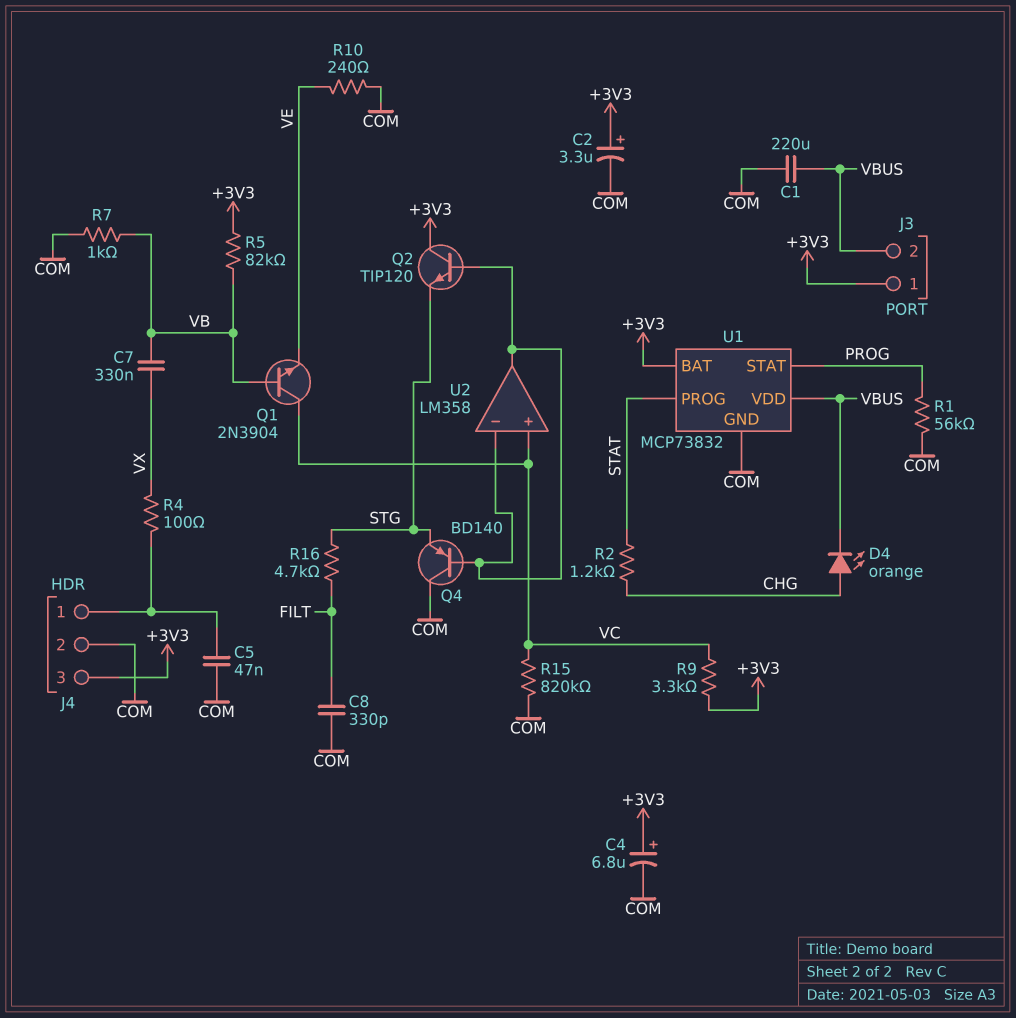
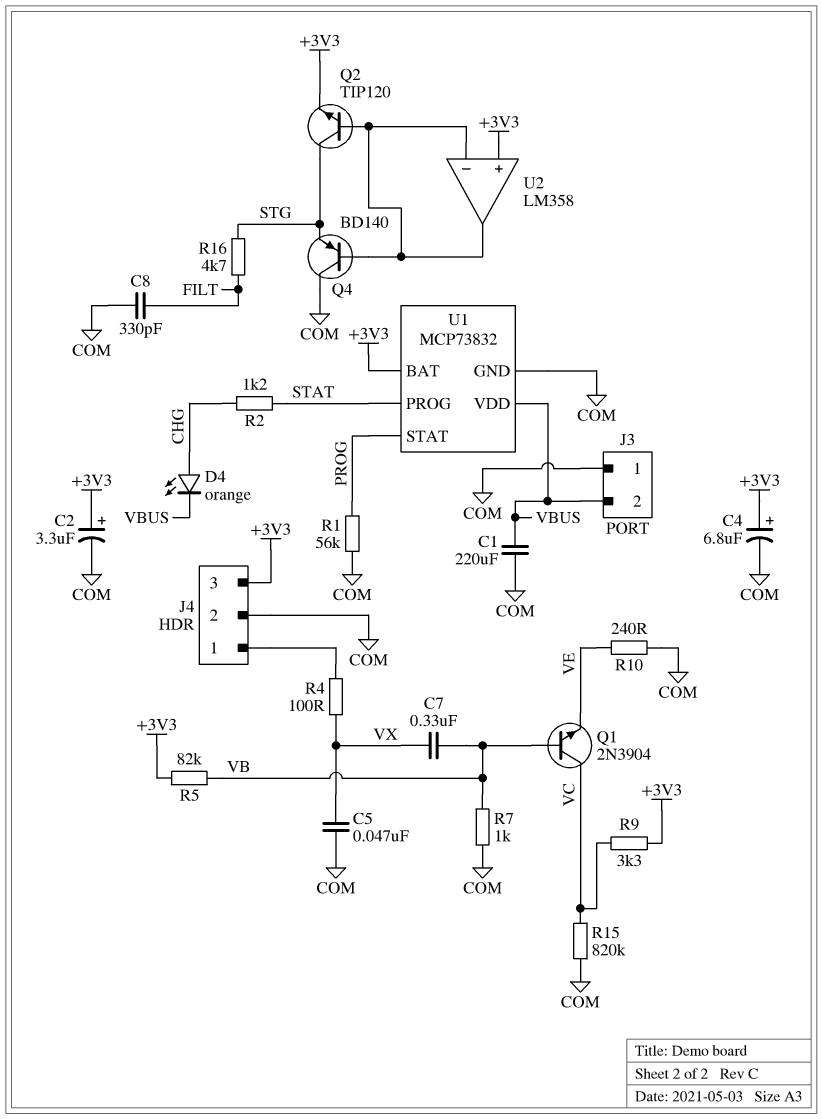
C5: 47nF (COM, J4/1) -> 47nF (COM, VX)
J3 pin 1: +3V3 -> COM
Q2: NPN TIP120 (B U2/in-, C +3V3, E STG) -> NPN TIP120 (B U2/in-, C STG, E +3V3)
U2 pin in+: VC -> +3V3

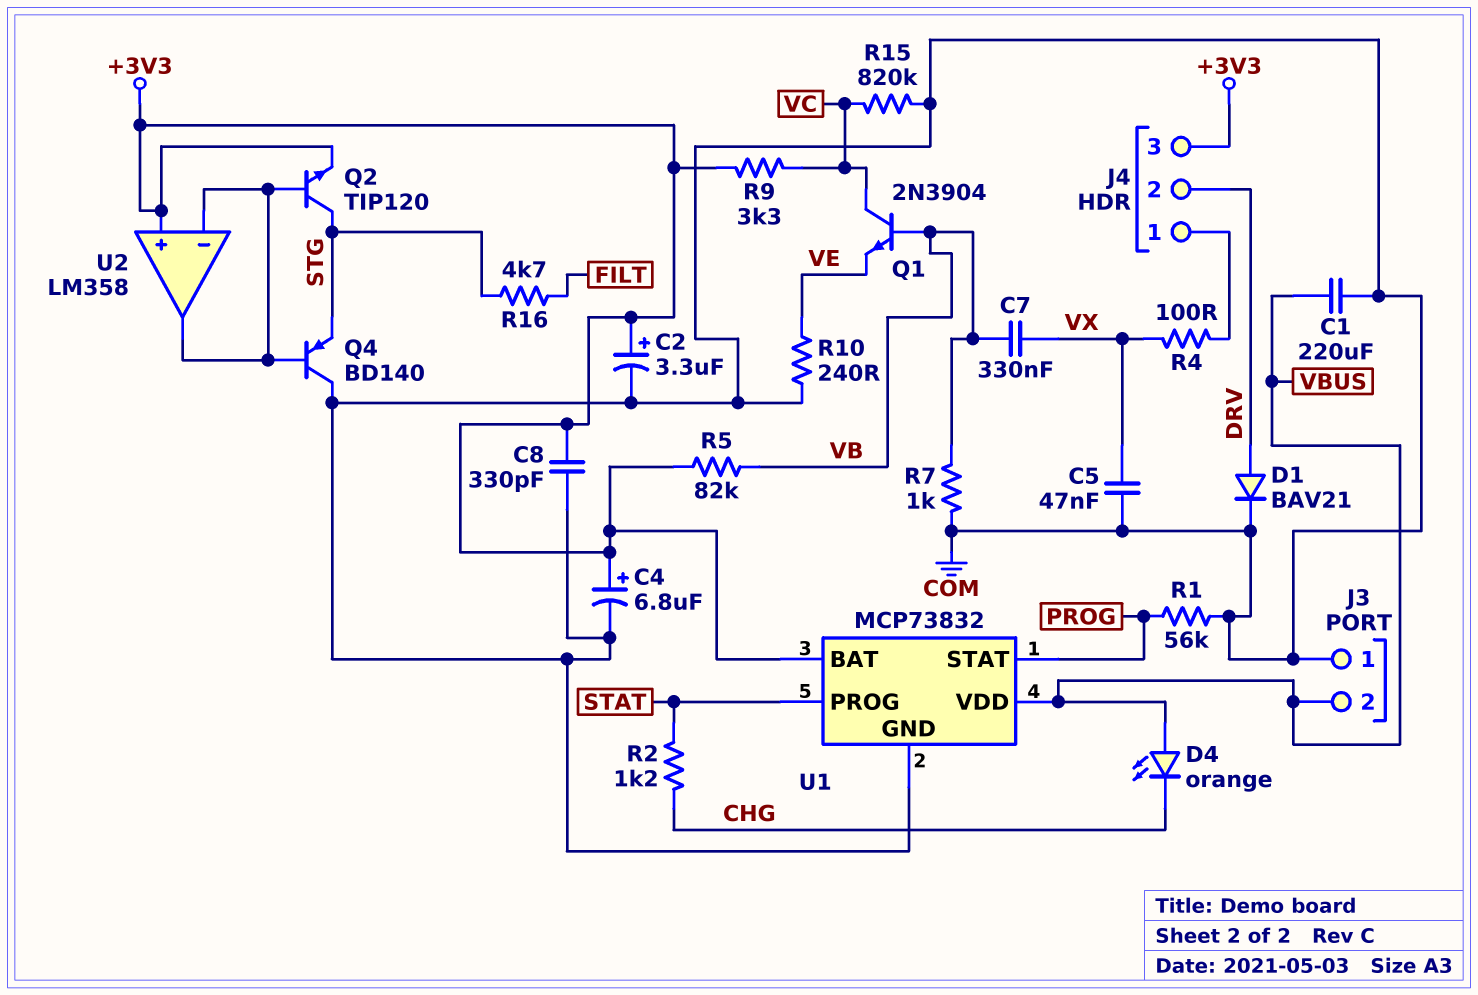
C8: 330pF (COM, FILT) -> 330pF (+3V3, COM)
D1: none -> diode BAV21 (A DRV, K COM)
D4: LED orange (A CHG, K VBUS) -> LED orange (A VBUS, K CHG)
J4 pin 2: COM -> DRV

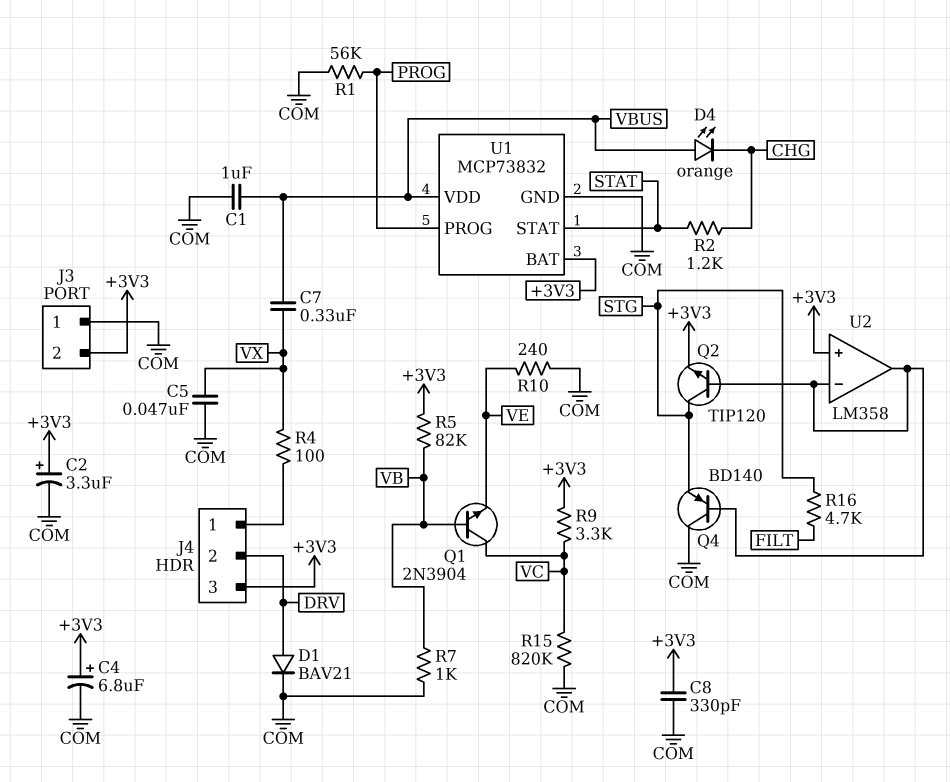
C1: 220uF (COM, VBUS) -> 1uF (COM, VBUS)
C7: 330nF (VB, VX) -> 330nF (VBUS, VX)
J3 pin 2: VBUS -> +3V3
U1 pin PROG: STAT -> PROG
U1 pin STAT: PROG -> STAT

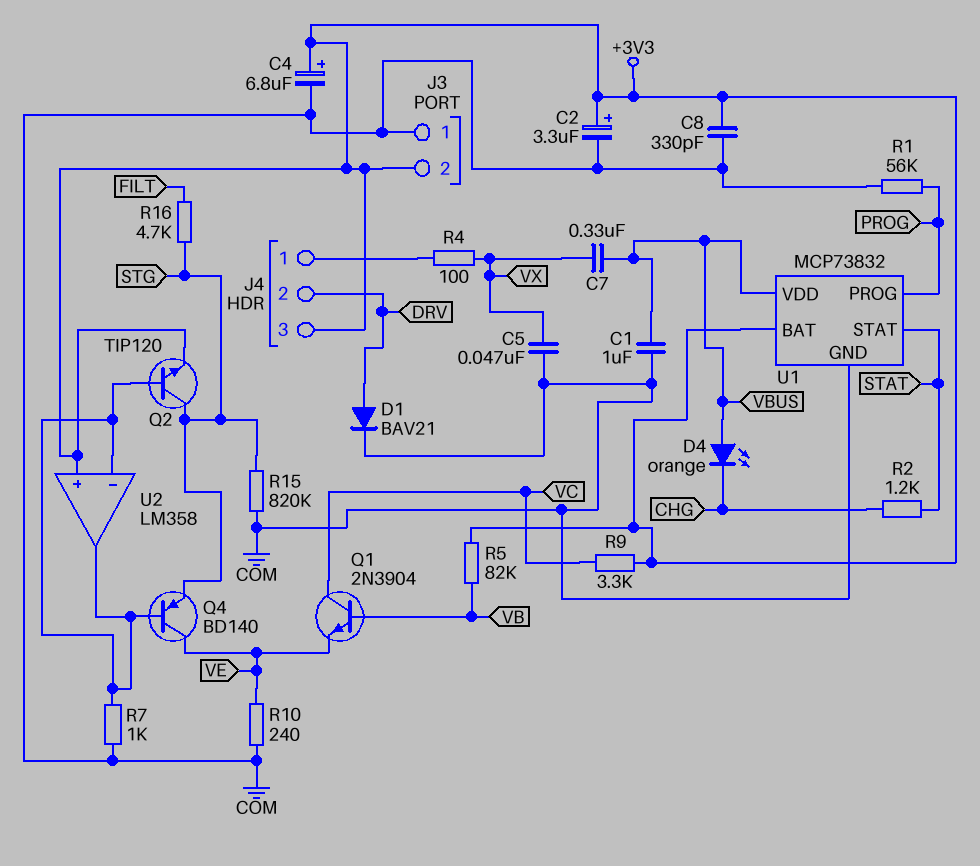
Q4: PNP BD140 (B U2/in-, C COM, E STG) -> PNP BD140 (B U2/in-, C VE, E STG)
R7: 1k (COM, VB) -> 1k (COM, U2/in-)
R15: 820k (COM, VC) -> 820k (COM, STG)

